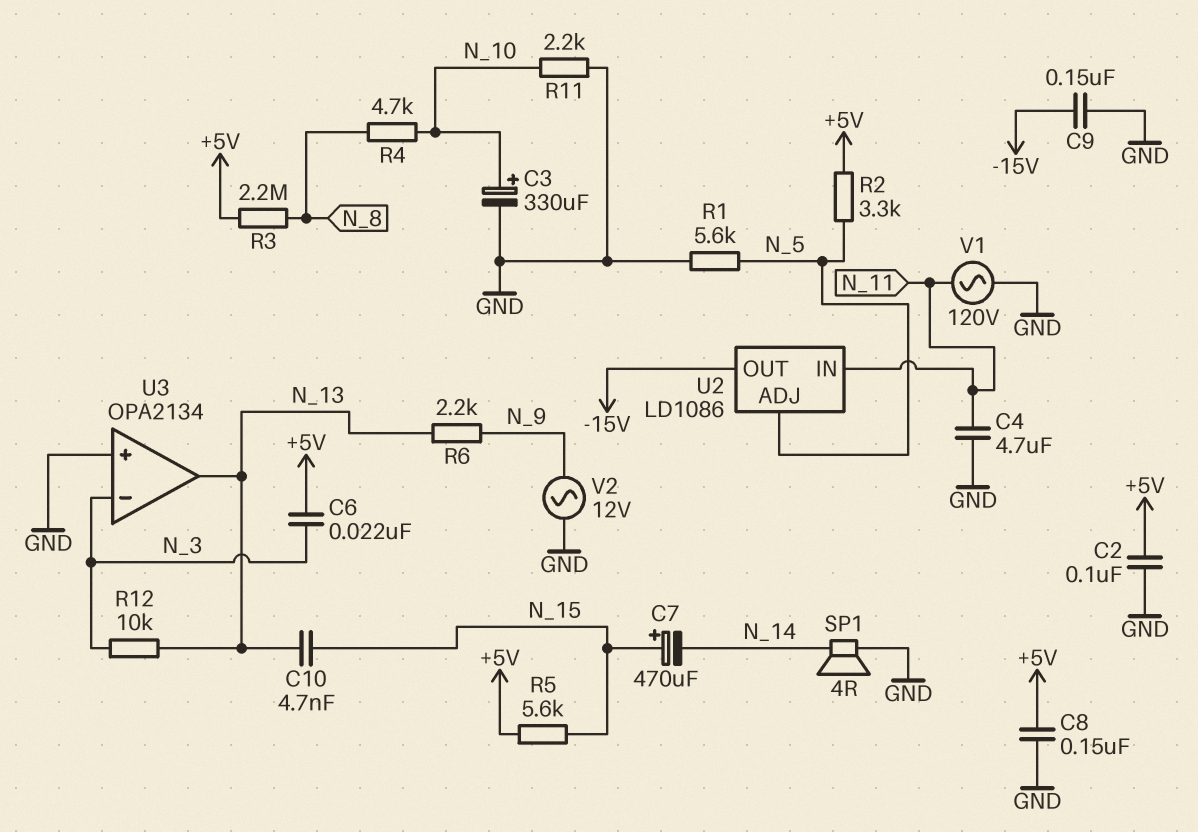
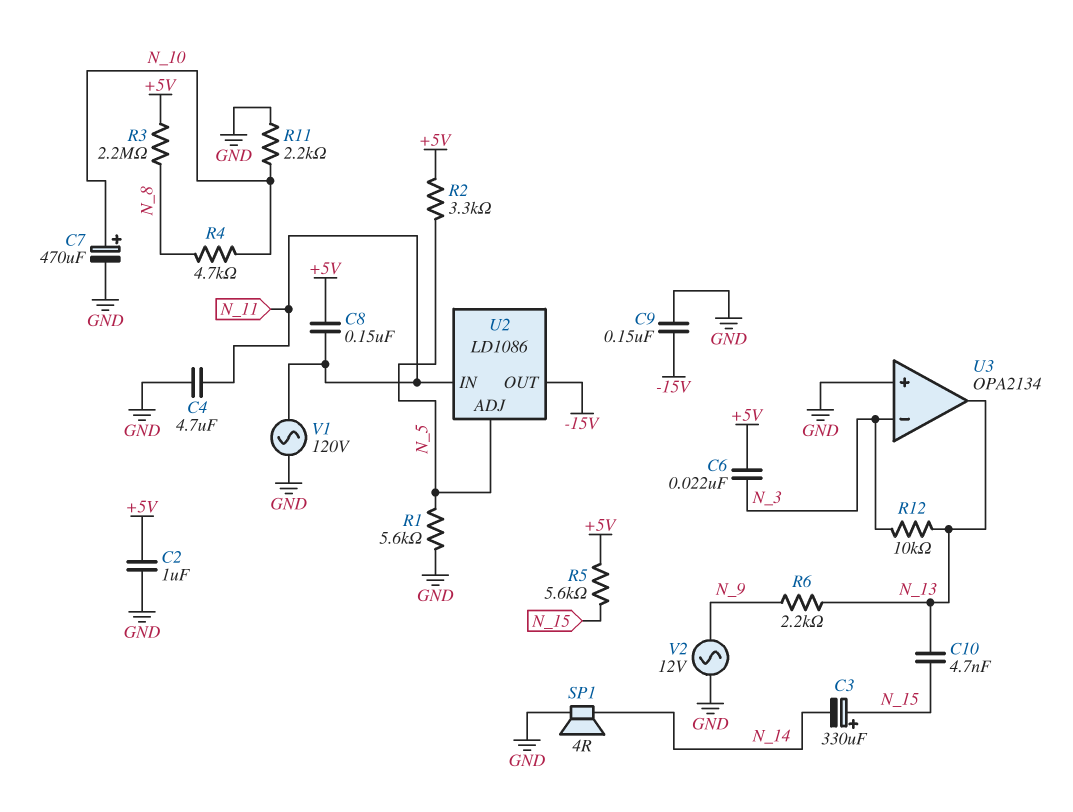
C2: 100nF (+5V, GND) -> 1uF (+5V, GND)
C3: 330uF (plus N_10, minus GND) -> 330uF (plus N_15, minus N_14)
C7: 470uF (plus N_15, minus N_14) -> 470uF (plus N_10, minus GND)
C8: 150nF (+5V, GND) -> 150nF (+5V, N_11)

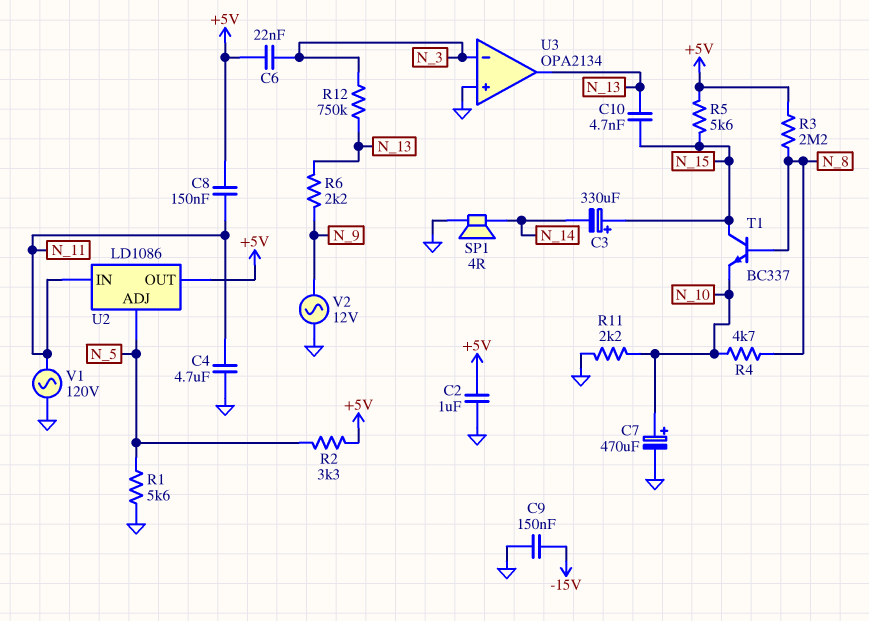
R12: 10k (N_3, N_13) -> 750k (N_3, N_13)
T1: none -> NPN BC337 (B N_8, C N_15, E N_10)
U2 pin OUT: -15V -> +5V

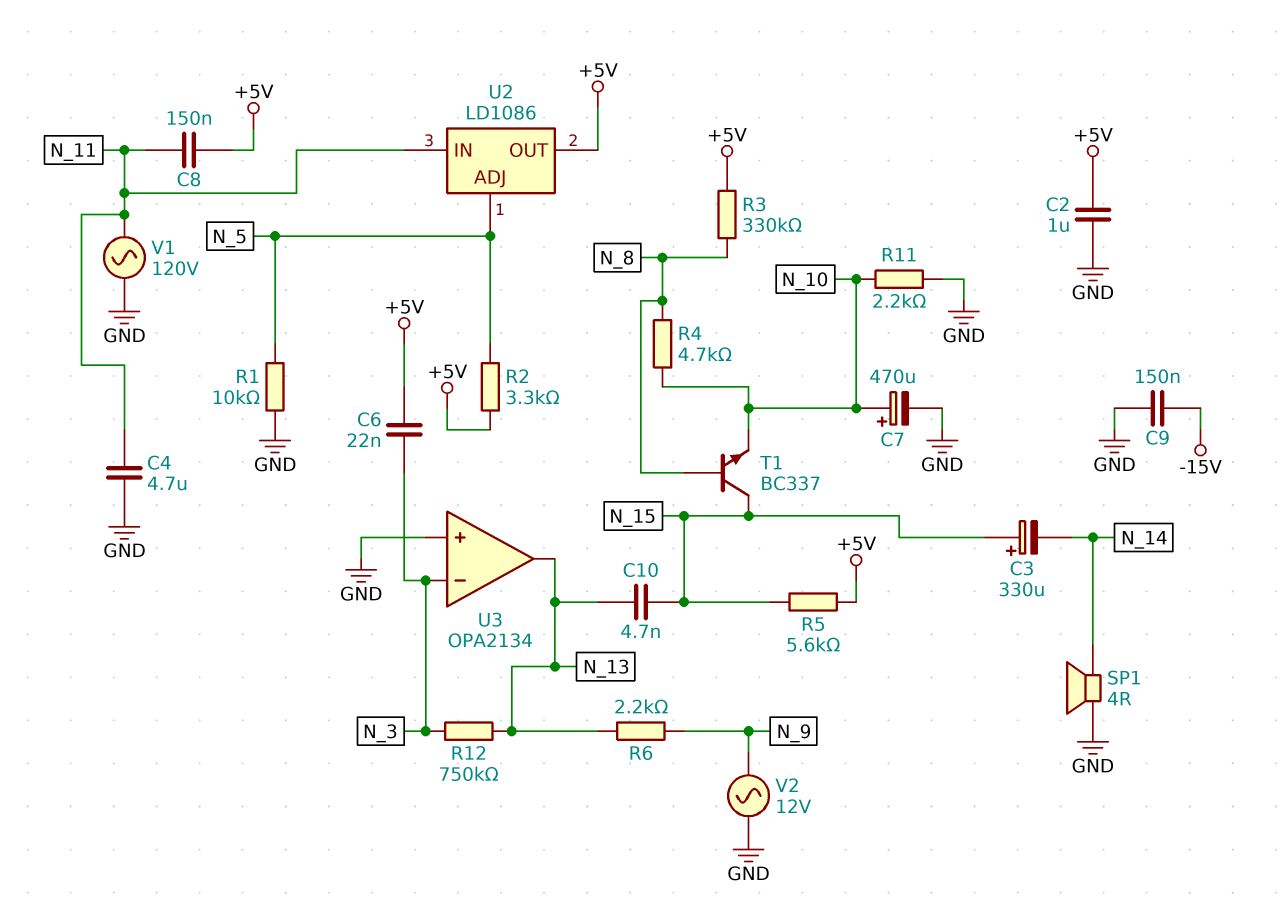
R1: 5.6k (GND, N_5) -> 10k (GND, N_5)
R3: 2.2M (+5V, N_8) -> 330k (+5V, N_8)

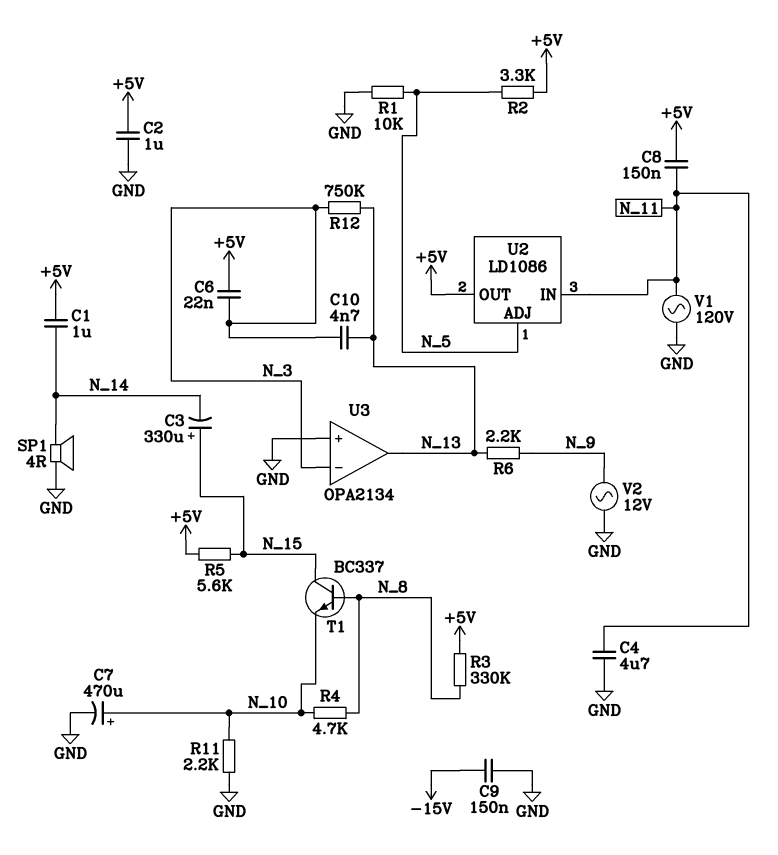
C1: none -> 1uF (+5V, N_14)
C10: 4.7nF (N_13, N_15) -> 4.7nF (N_3, N_13)

